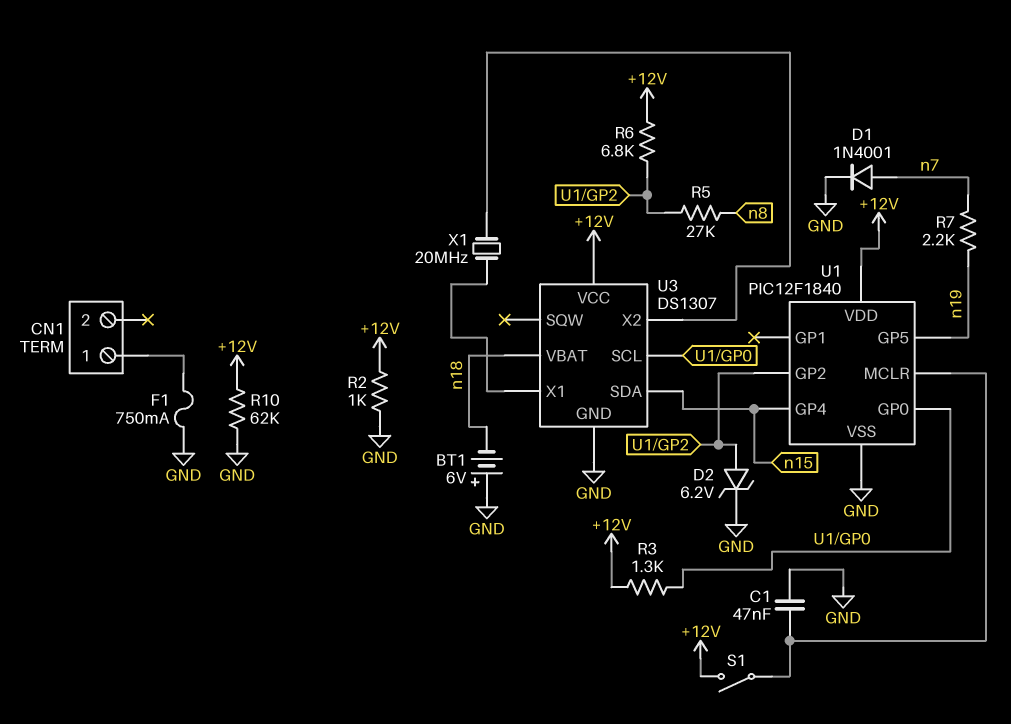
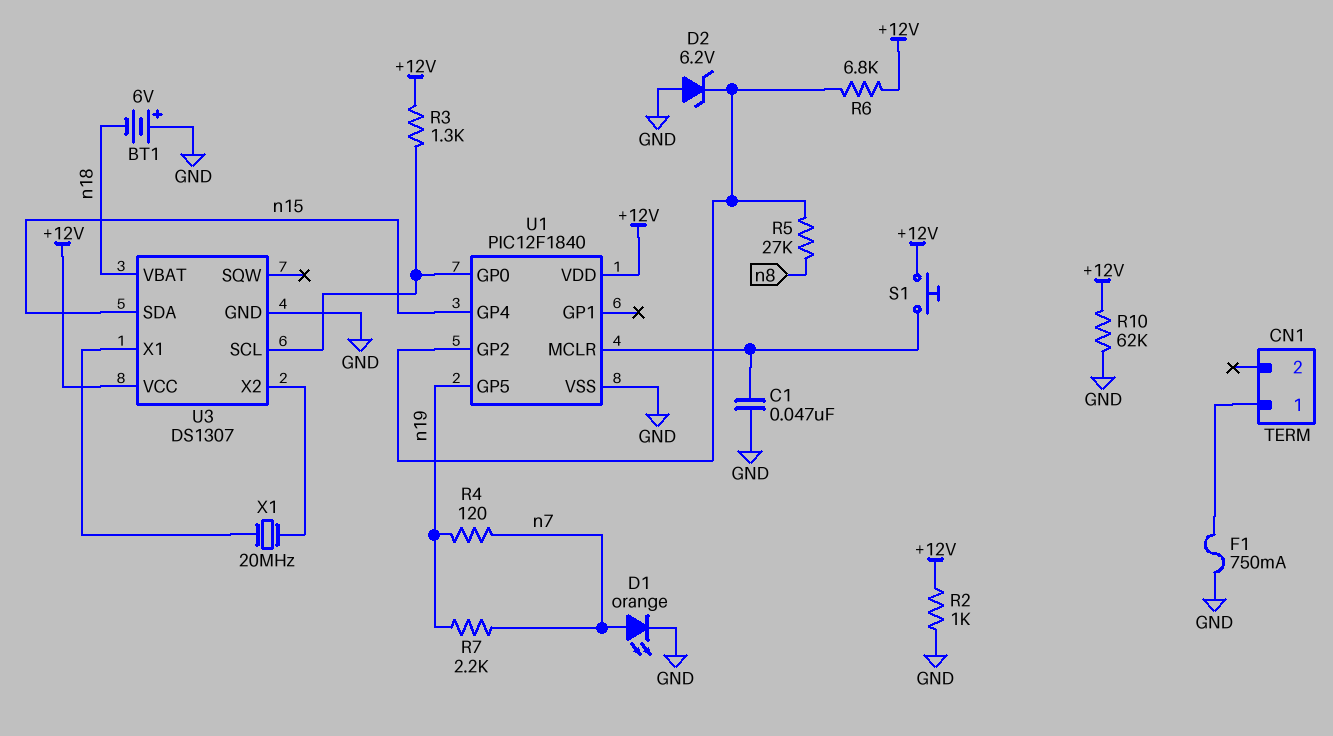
D1: diode 1N4001 (A n7, K GND) -> LED orange (A n7, K GND)
D2: zener 6.2V (A U1/GP2, K GND) -> zener 6.2V (A GND, K U1/GP2)
R4: none -> 120 (n7, n19)
S1: switch (+12V, U1/MCLR) -> button (+12V, U1/MCLR)

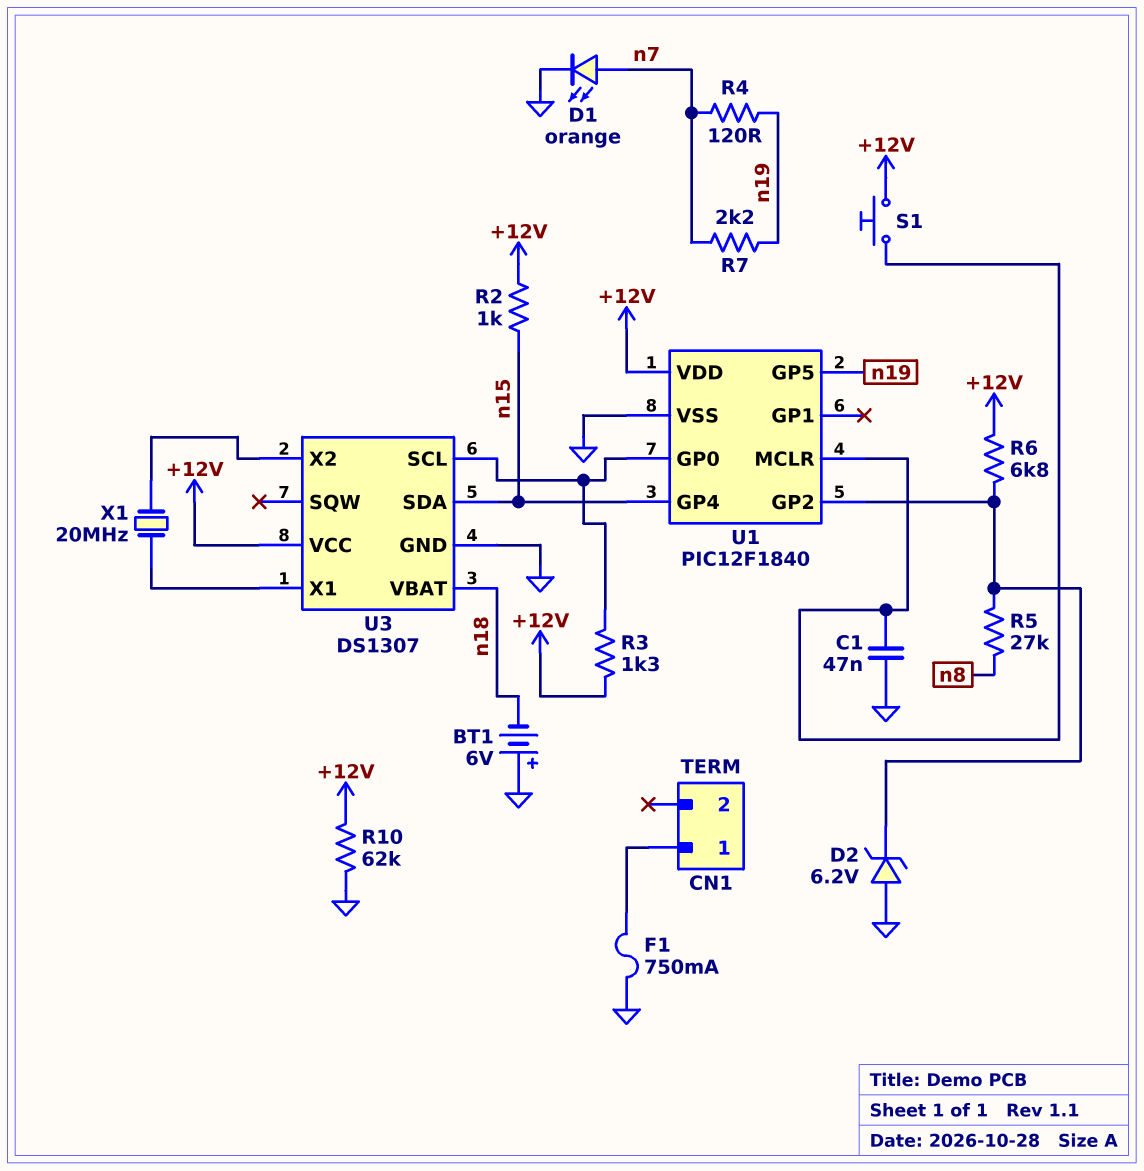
R2: 1k (+12V, GND) -> 1k (+12V, n15)

